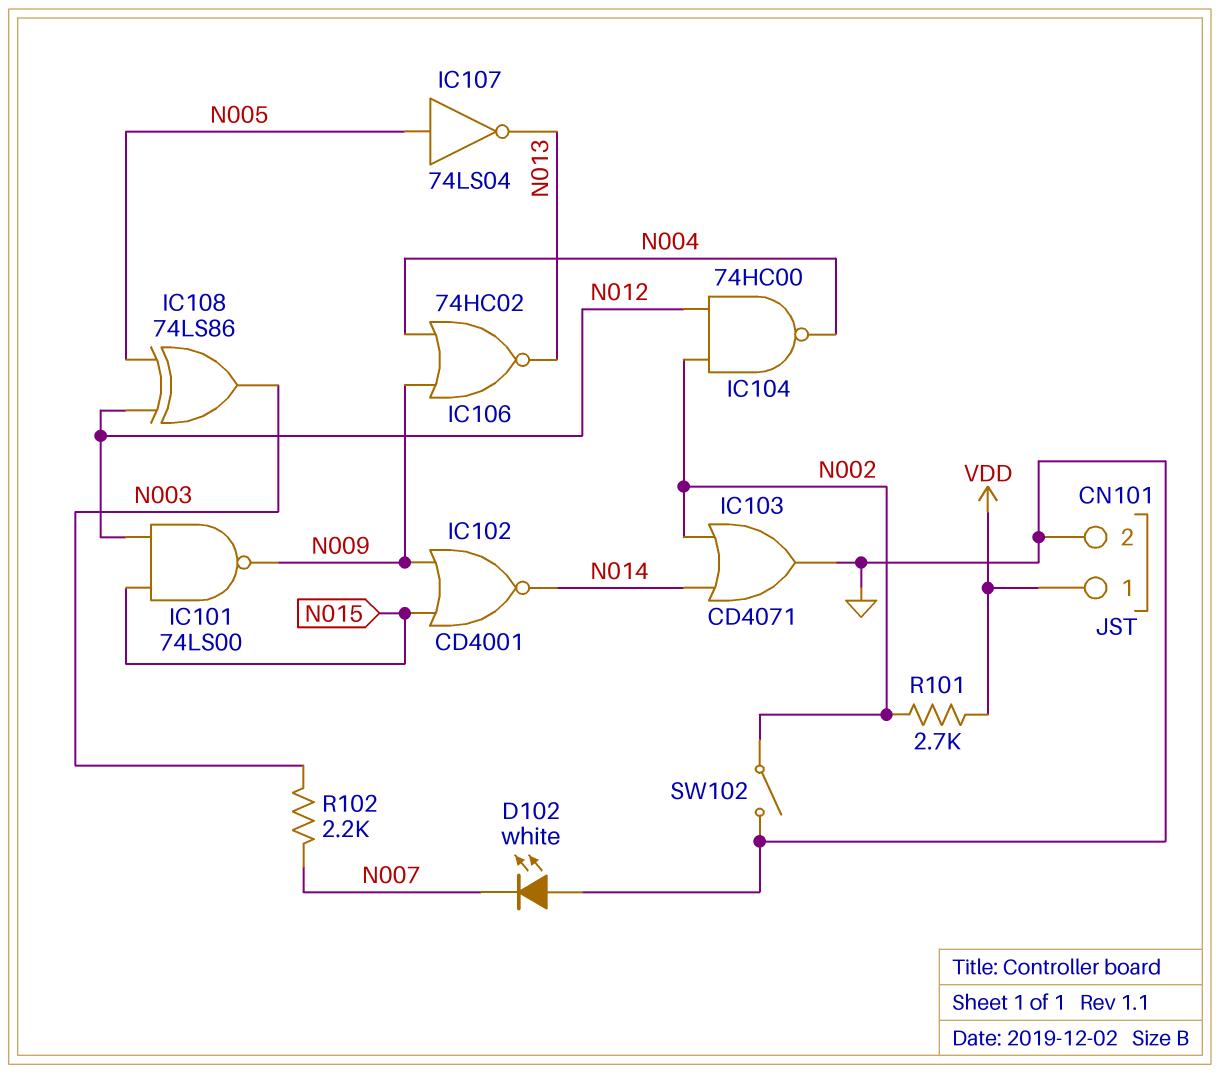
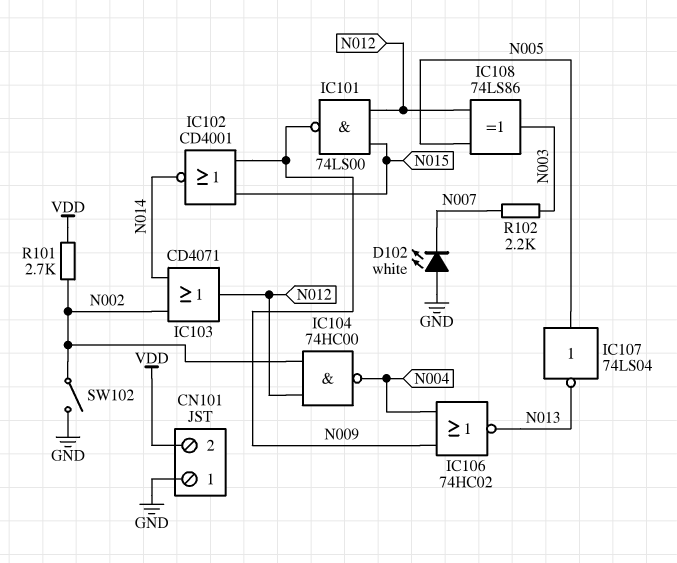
CN101 pin 1: VDD -> GND
CN101 pin 2: GND -> VDD
IC103: OR CD4071 (in N002, in N014, out GND) -> OR CD4071 (in N002, in N014, out N012)

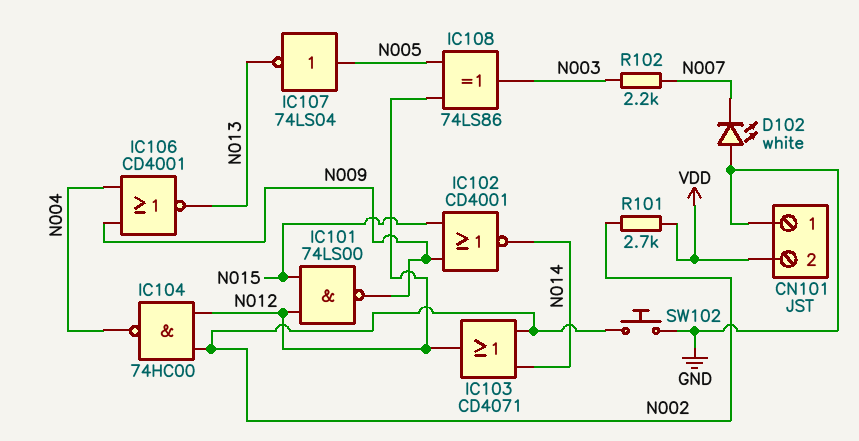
IC106: NOR 74HC02 (in N004, in N009, out N013) -> NOR CD4001 (in N004, in N009, out N013)
SW102: switch (GND, N002) -> button (GND, N002)

